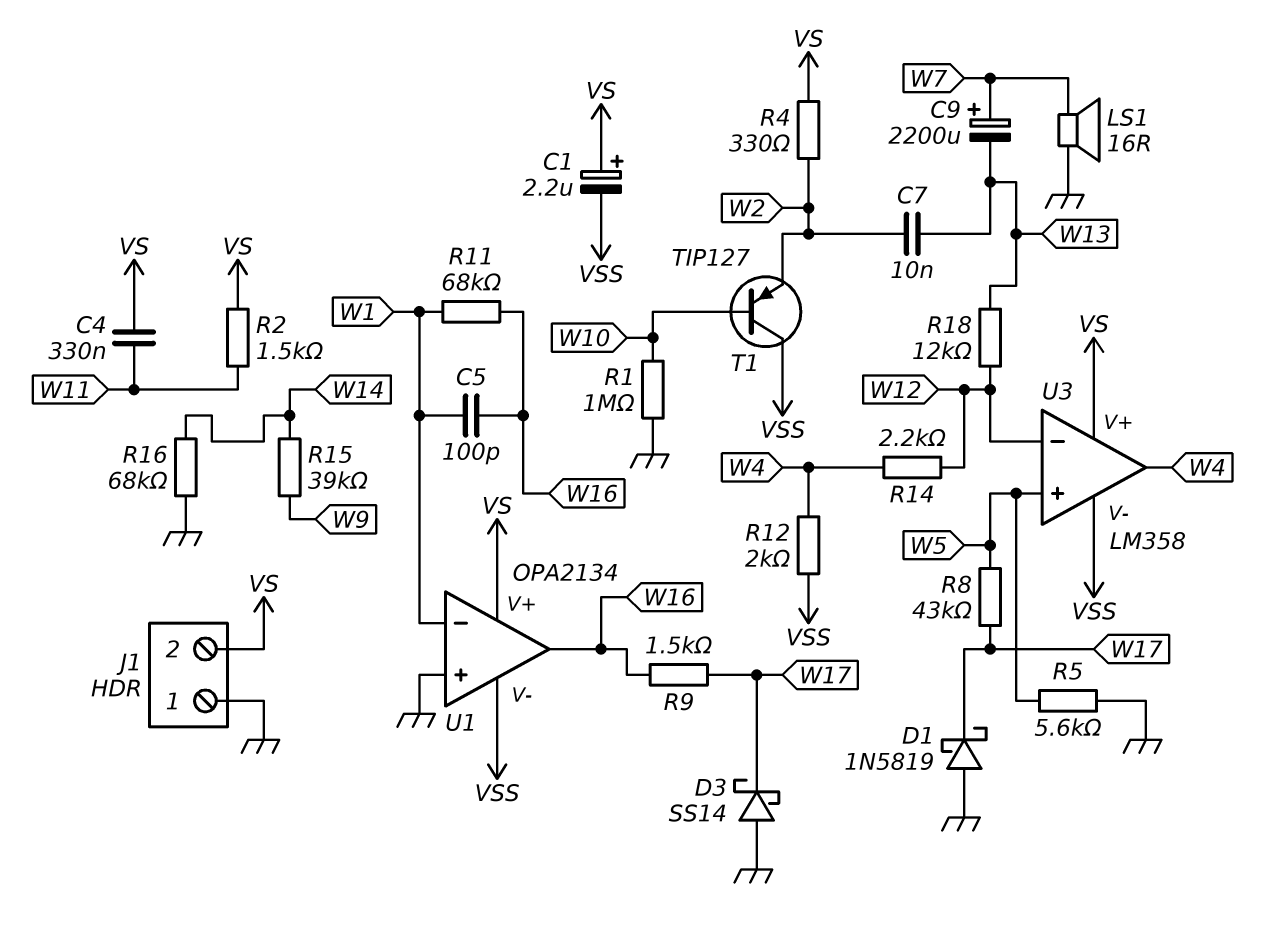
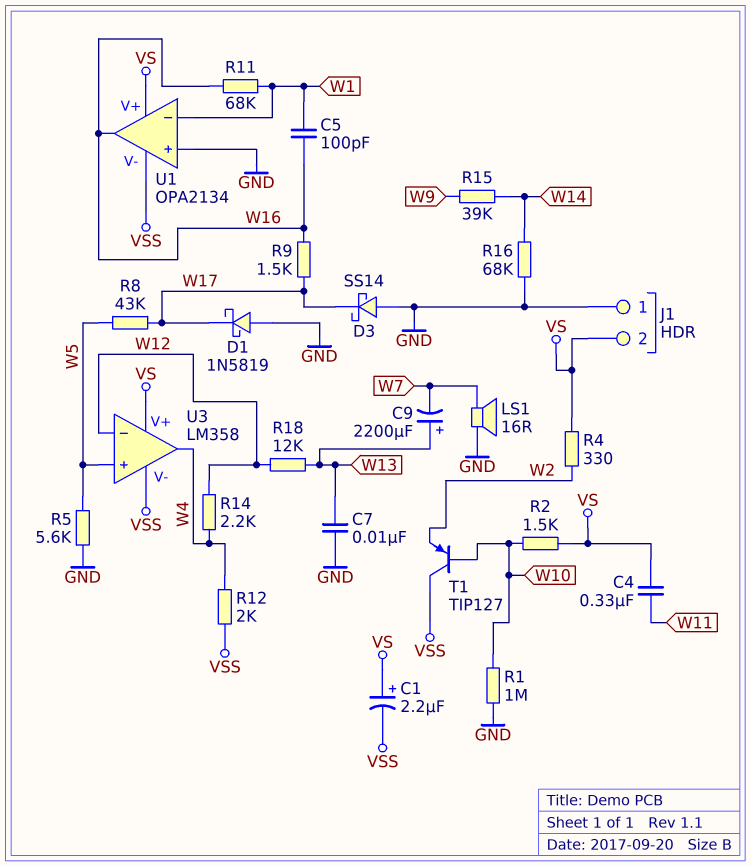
C7: 10nF (W2, W13) -> 10nF (GND, W13)
C9: 2200uF (plus W7, minus W13) -> 2200uF (plus W13, minus W7)
R2: 1.5k (VS, W11) -> 1.5k (VS, W10)

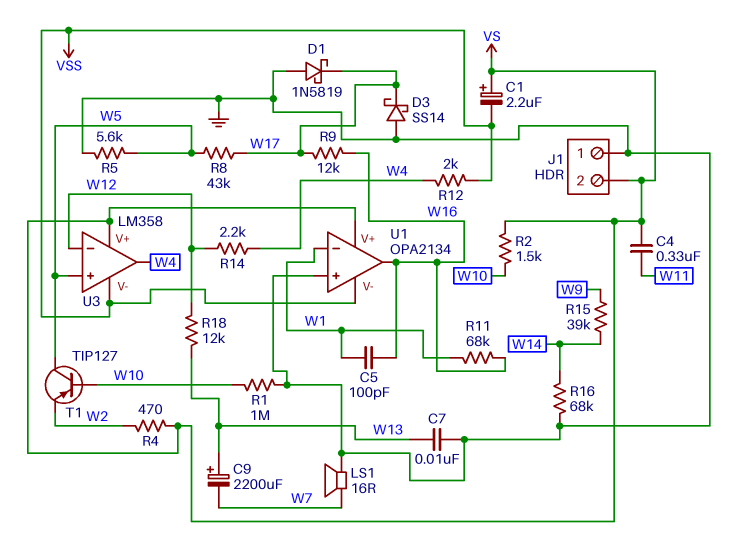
R4: 330 (VS, W2) -> 470 (VS, W2)
R9: 1.5k (W16, W17) -> 12k (W16, W17)
T1: PNP TIP127 (B W10, C VSS, E W2) -> PNP TIP127 (B W10, C W5, E W2)

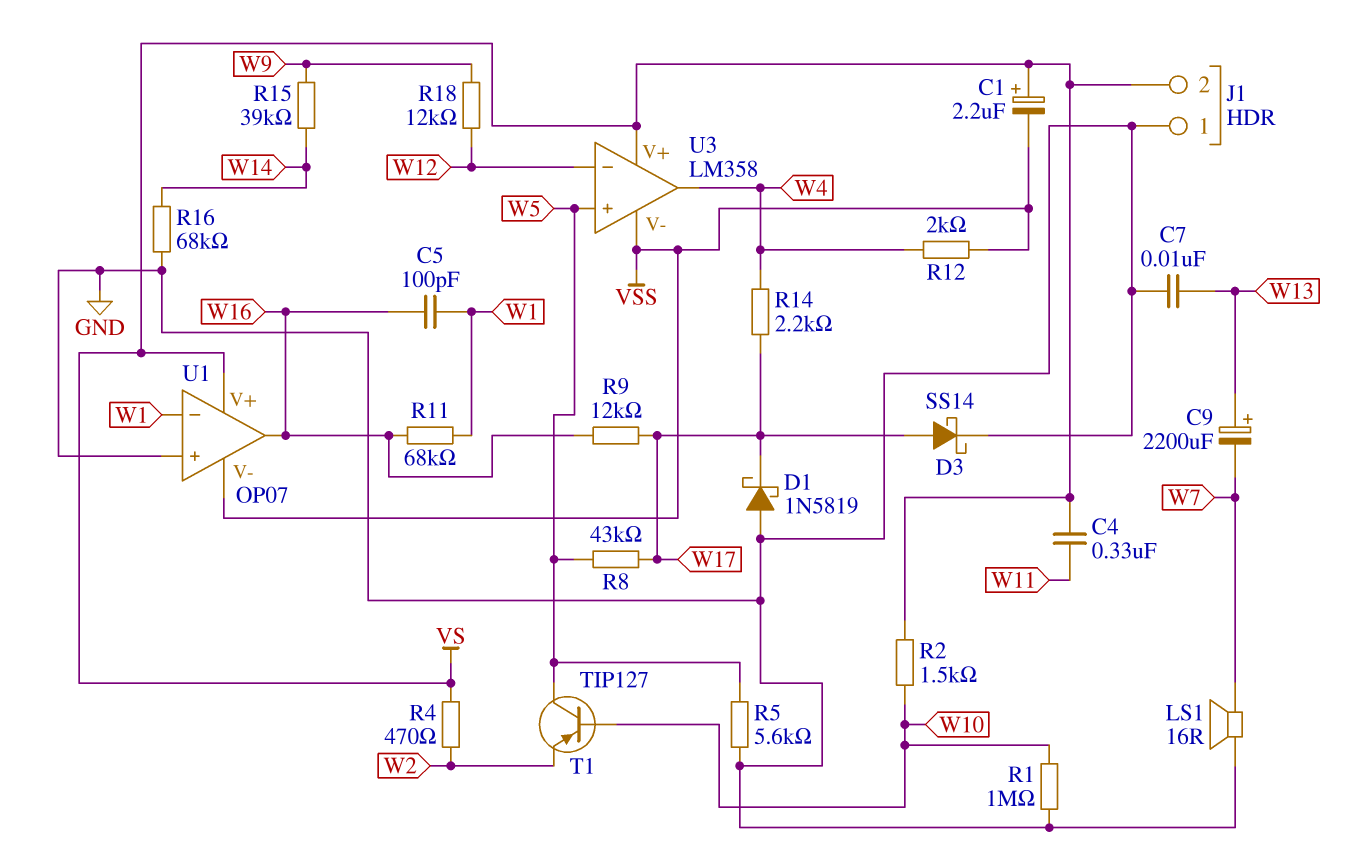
D3: schottky SS14 (A GND, K W17) -> schottky SS14 (A W17, K GND)
R14: 2.2k (W4, W12) -> 2.2k (W4, W17)
R18: 12k (W12, W13) -> 12k (W9, W12)
U1: OPA2134 -> OP07

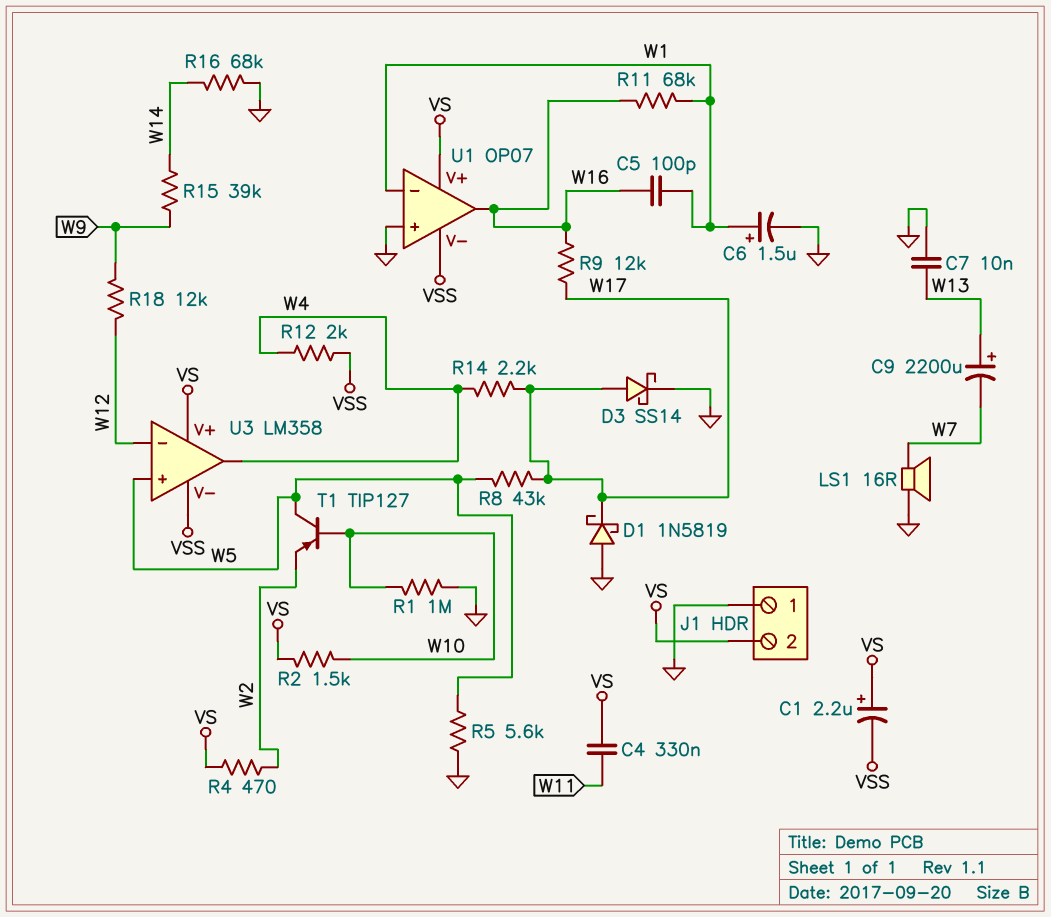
C6: none -> 1.5uF (plus W1, minus GND)

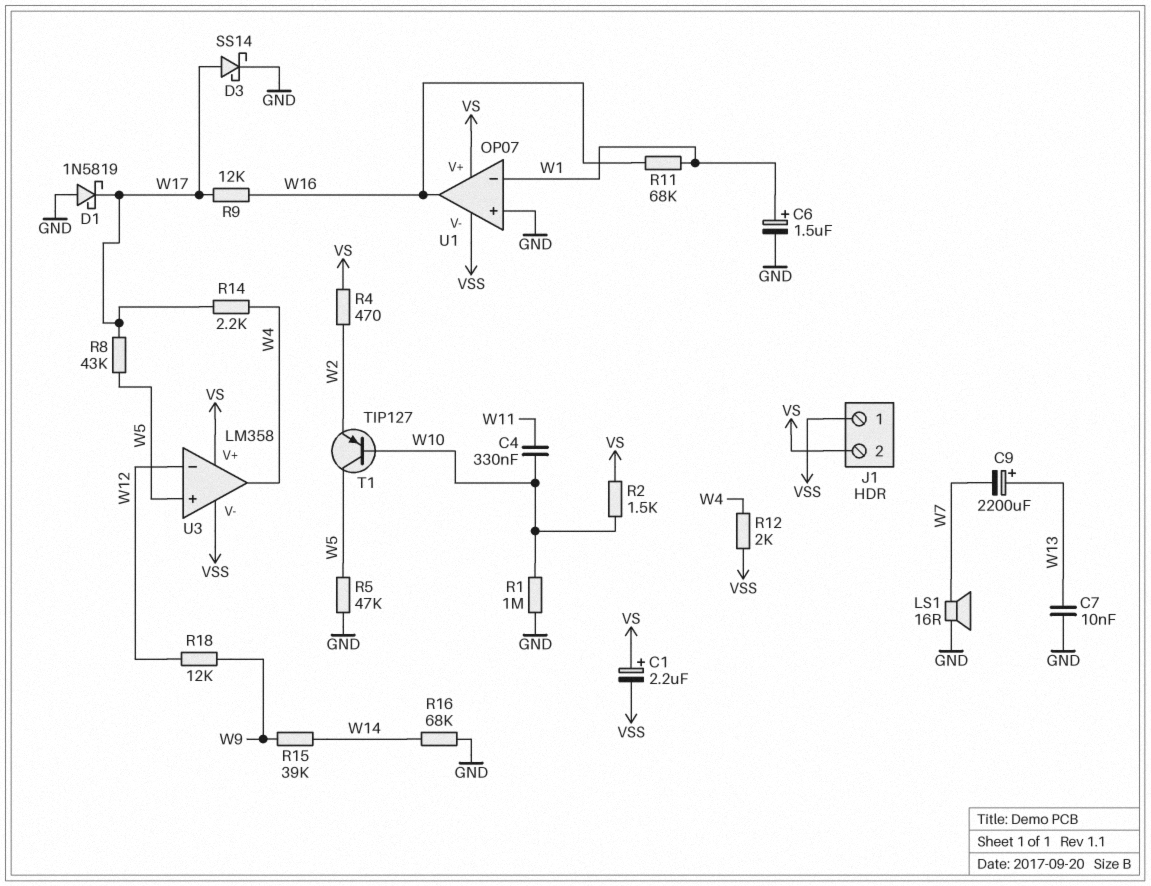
C4: 330nF (VS, W11) -> 330nF (W10, W11)
C5: 100pF (W1, W16) -> none
J1 pin 1: GND -> VSS
R5: 5.6k (GND, W5) -> 47k (GND, W5)

